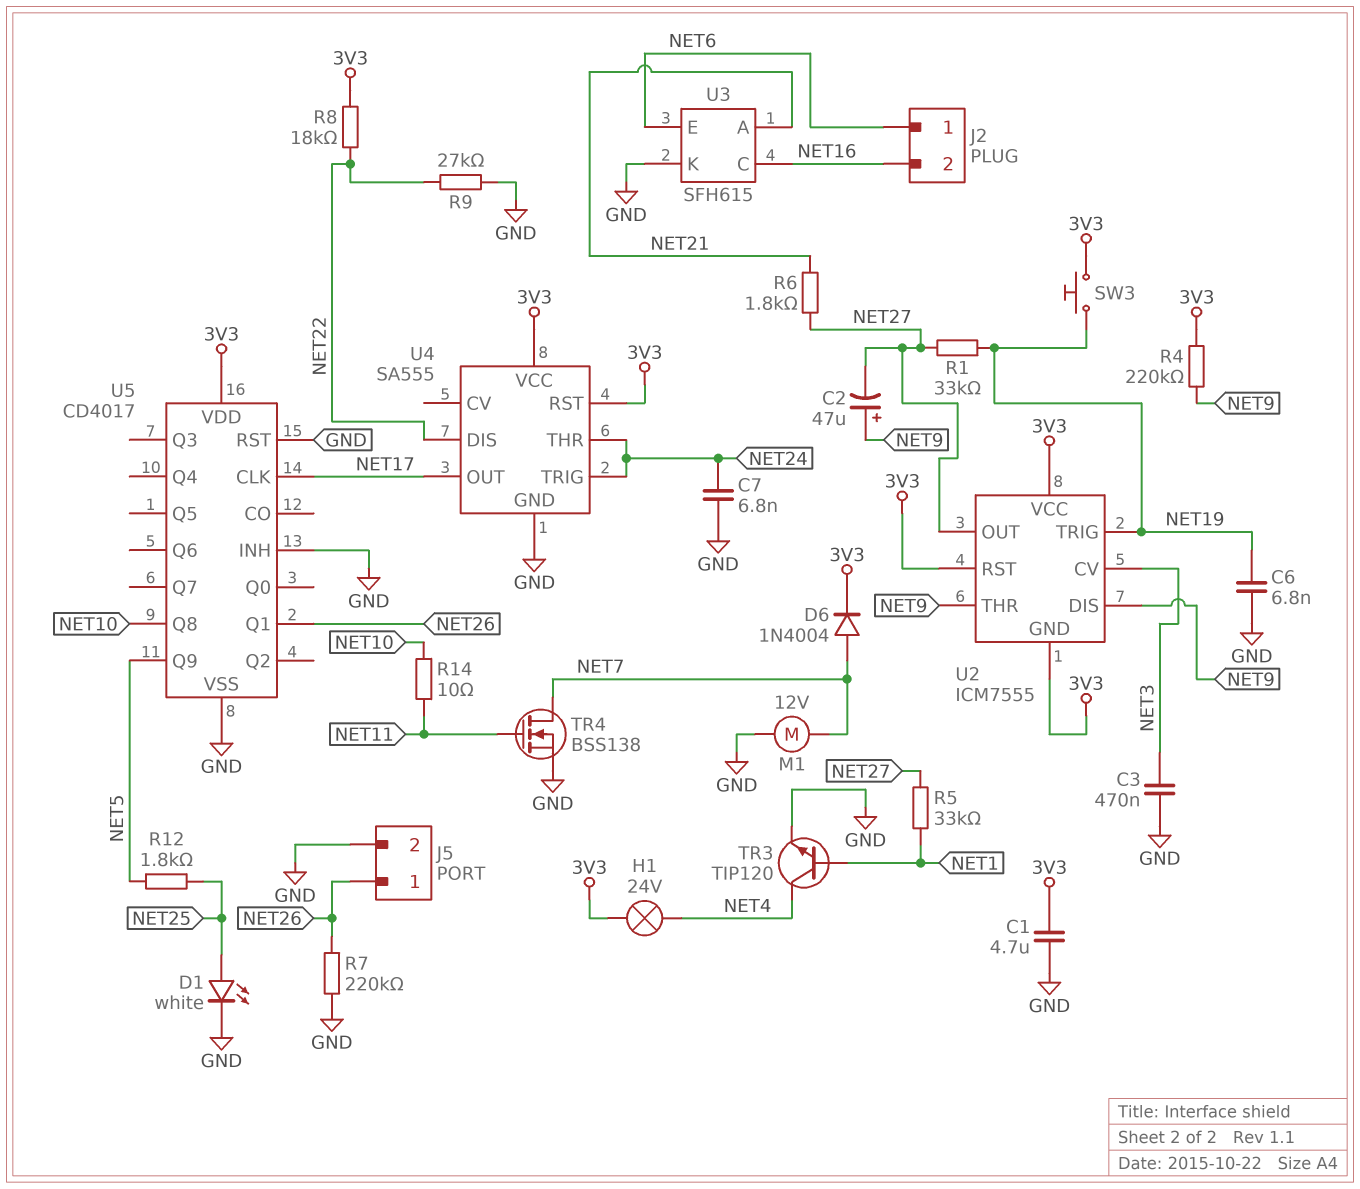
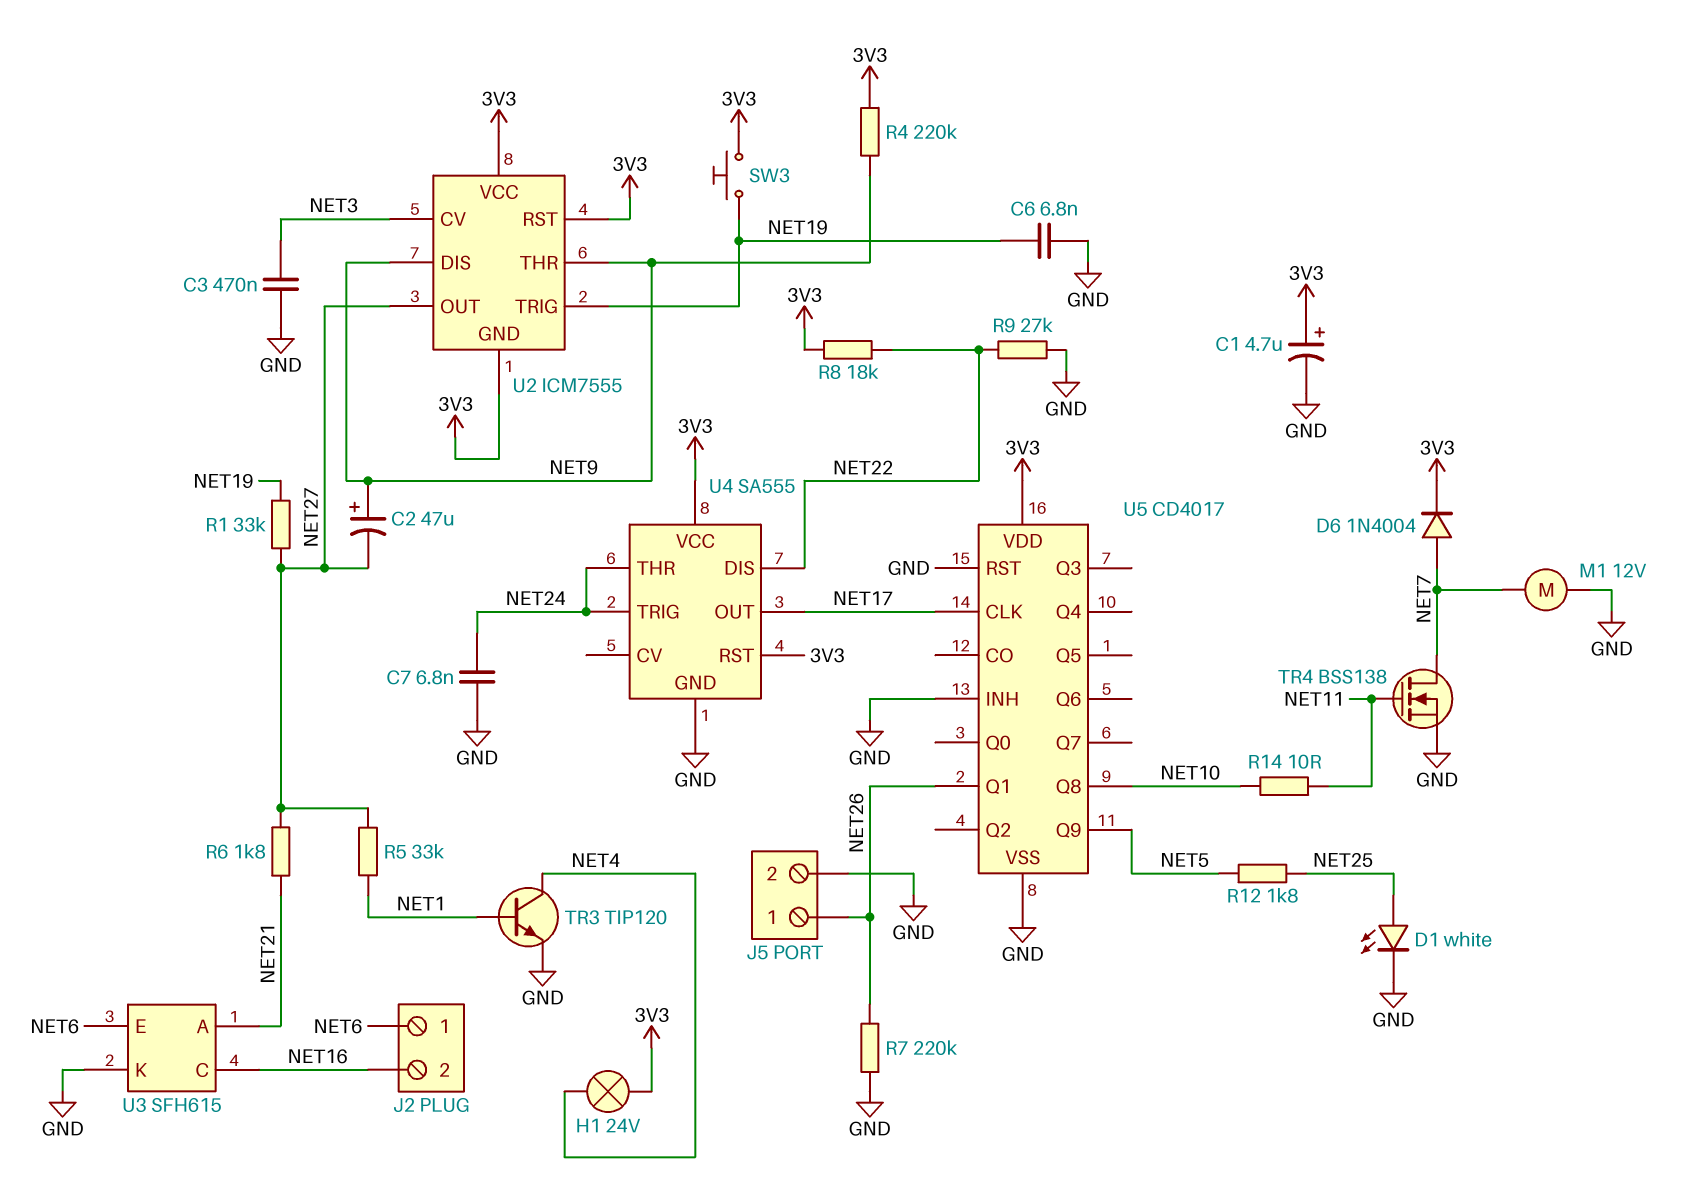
C1: 4.7uF (3V3, GND) -> 4.7uF (plus 3V3, minus GND)

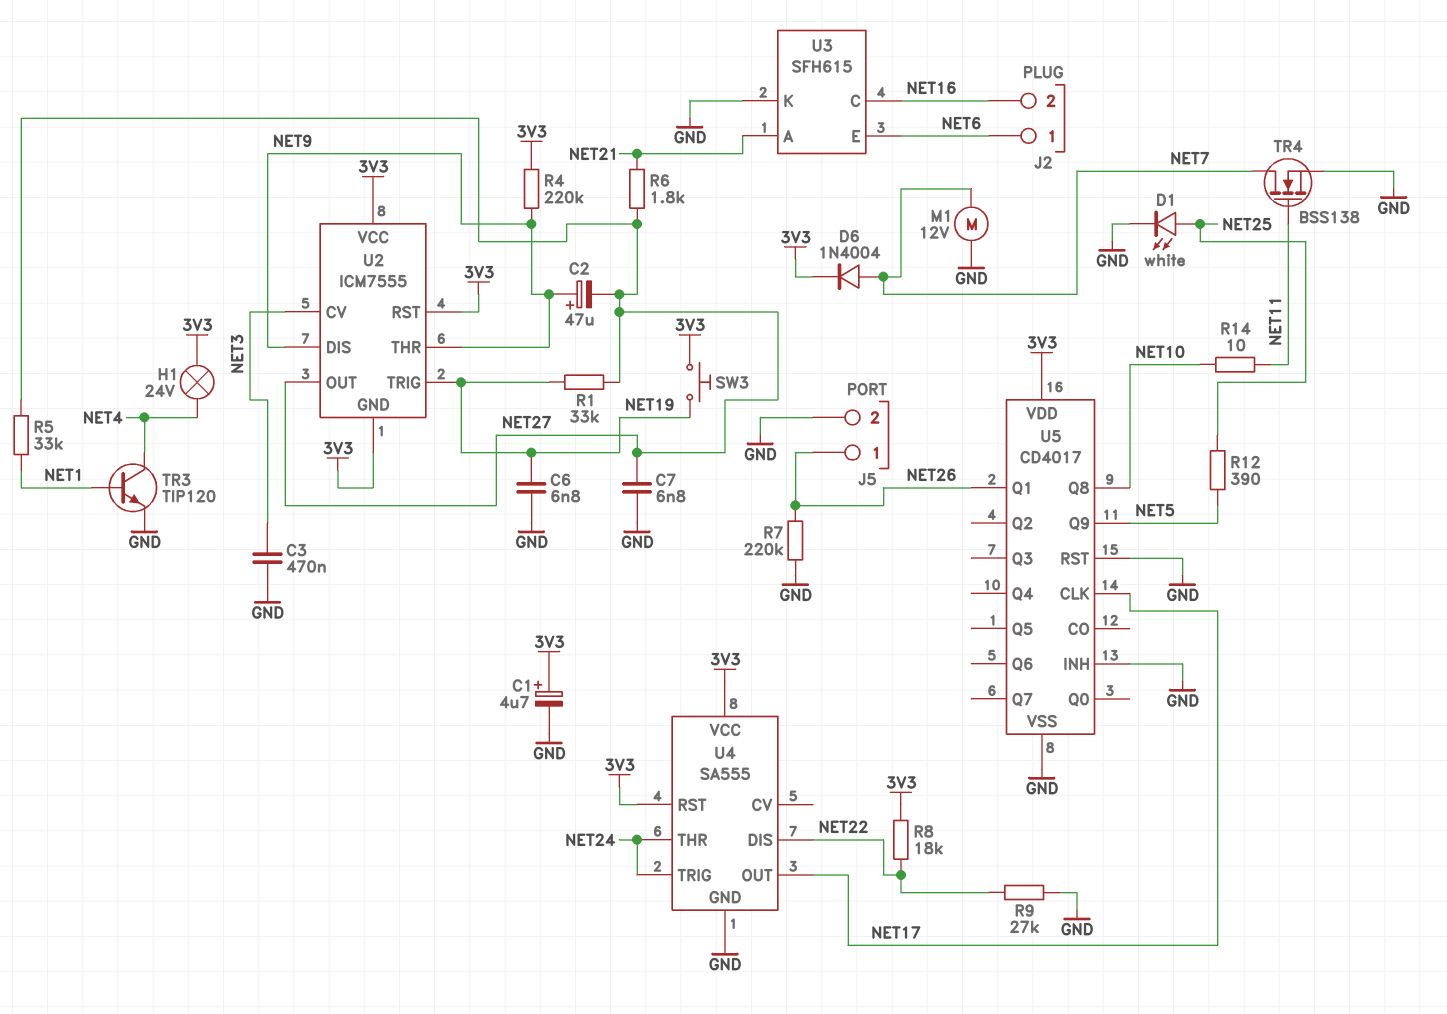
C7: 6.8nF (GND, NET24) -> 6.8nF (GND, NET27)
R12: 1.8k (NET5, NET25) -> 390 (NET5, NET25)

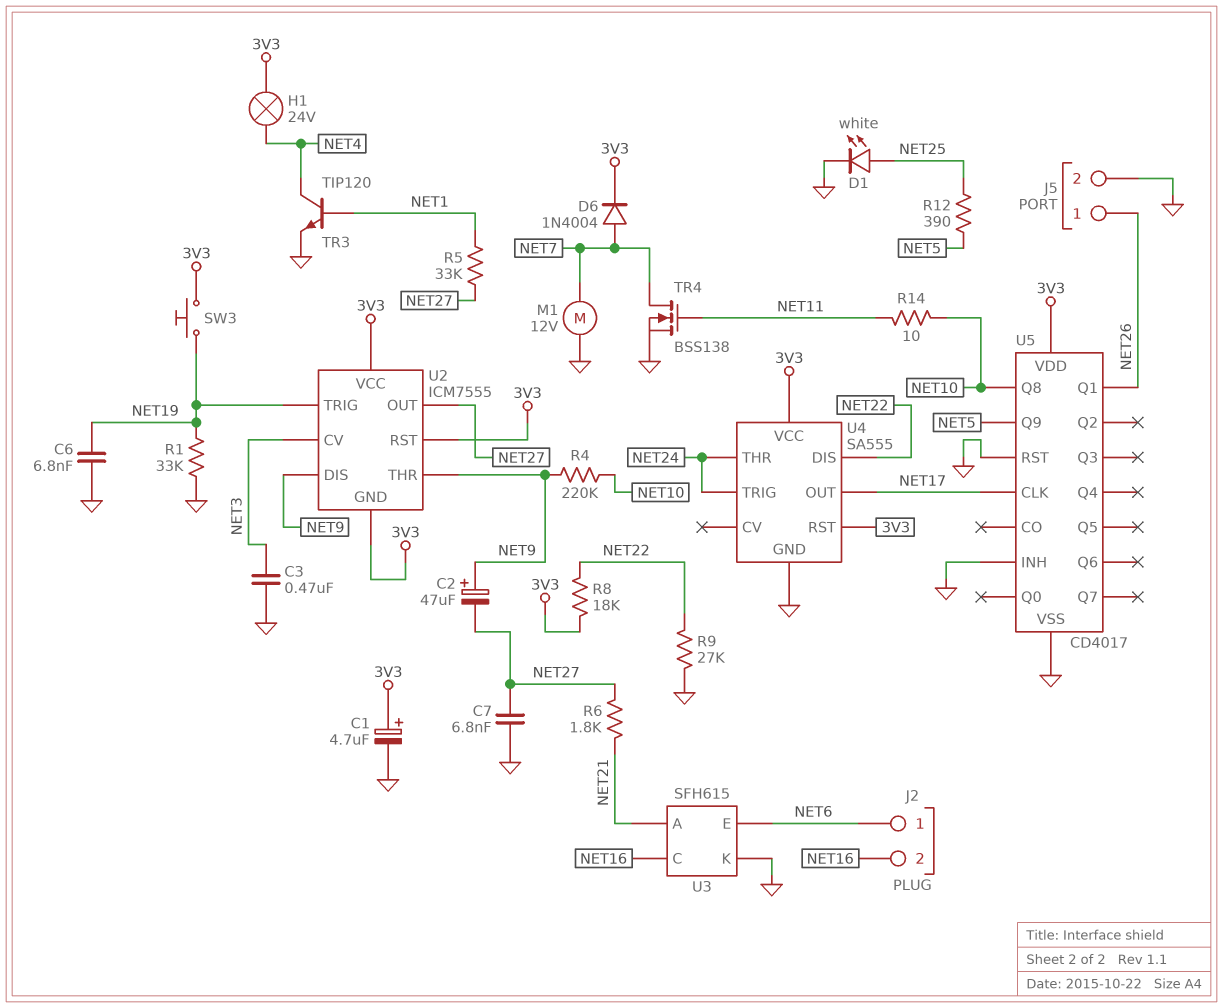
R1: 33k (NET19, NET27) -> 33k (GND, NET19)
R4: 220k (3V3, NET9) -> 220k (NET9, NET10)
R7: 220k (GND, NET26) -> none

